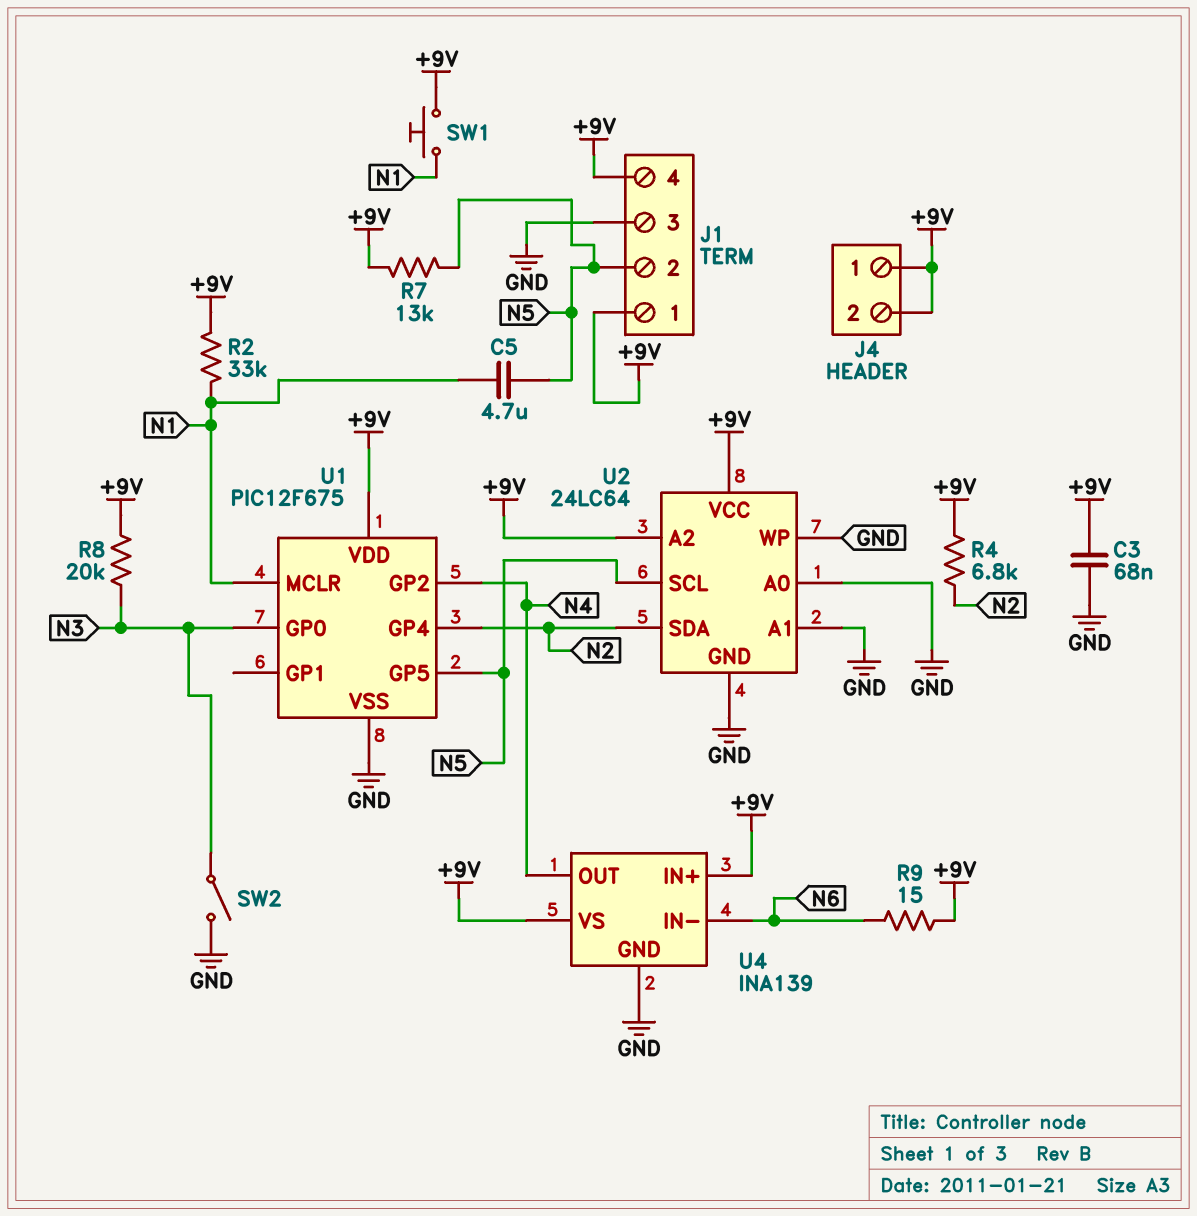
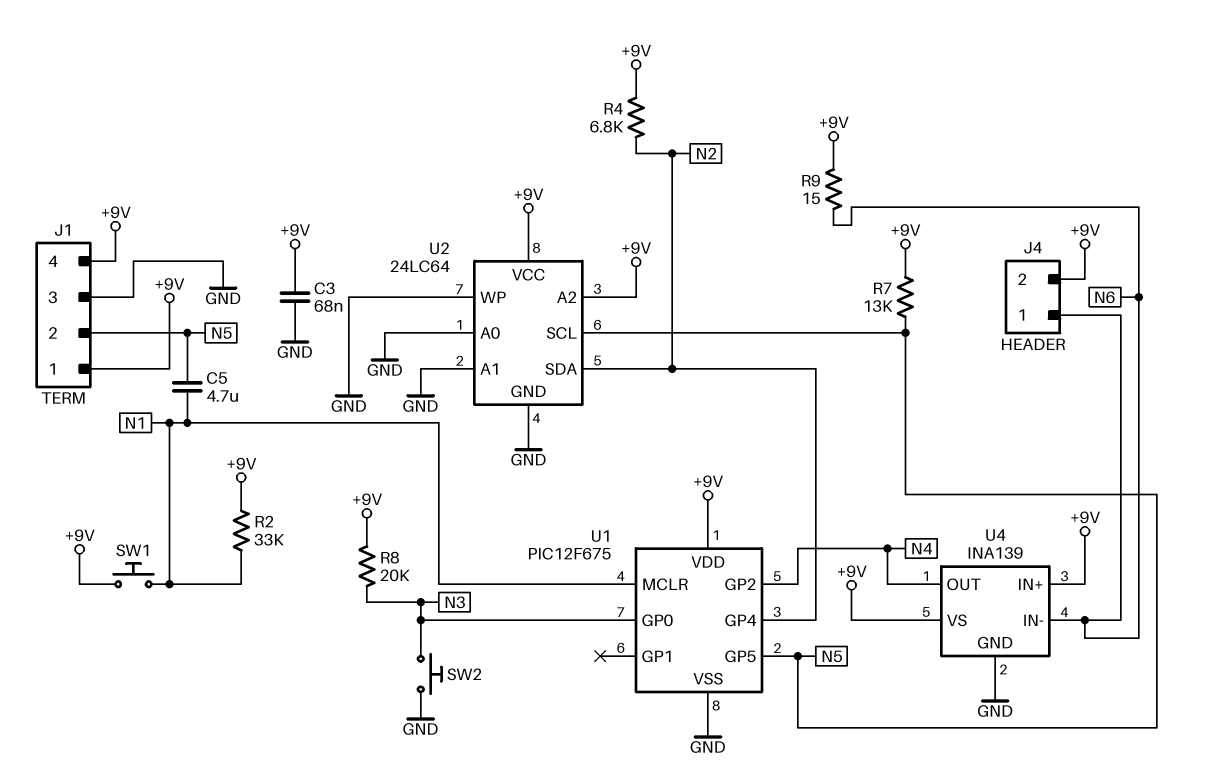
J4 pin 1: +9V -> N6
SW2: switch (GND, N3) -> button (GND, N3)

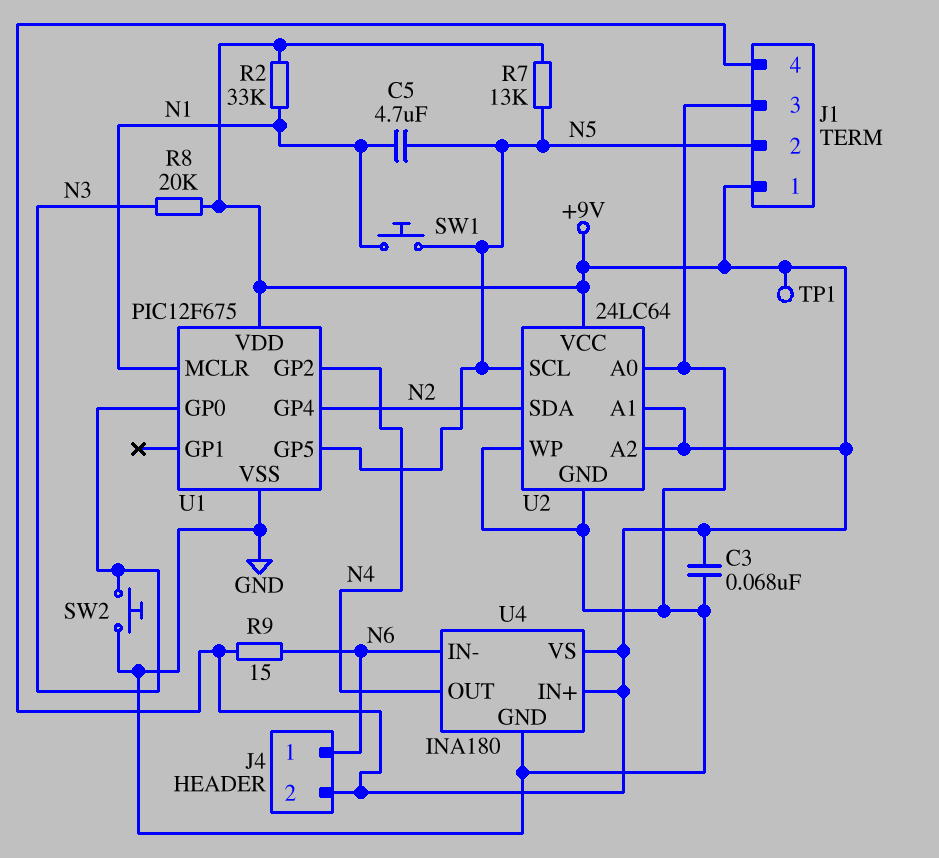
R4: 6.8k (+9V, N2) -> none
SW1: button (+9V, N1) -> button (N1, N5)
TP1: none -> test point (+9V)
U2 pin A1: GND -> +9V
U4: INA139 -> INA180

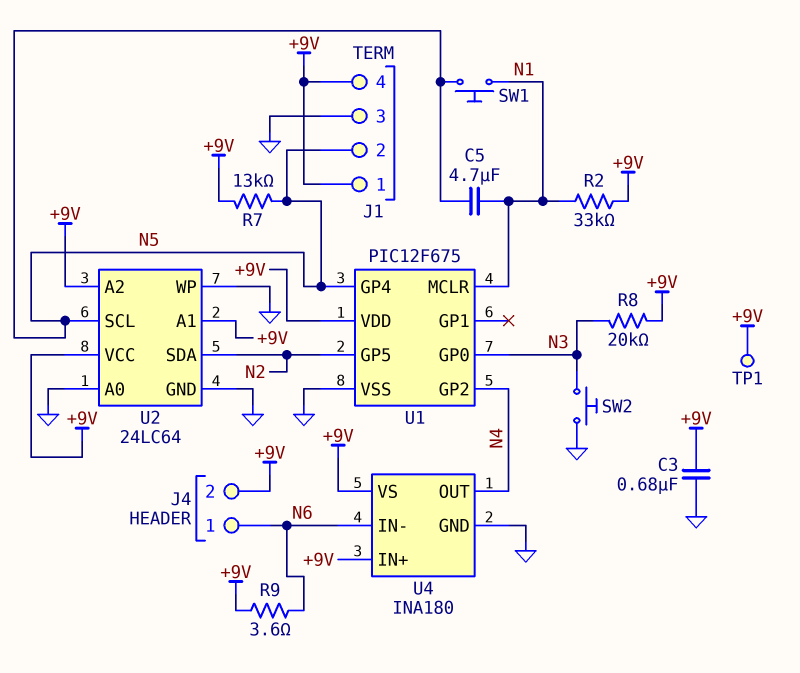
C3: 68nF (+9V, GND) -> 680nF (+9V, GND)
R9: 15 (+9V, N6) -> 3.6 (+9V, N6)
U1 pin GP4: N2 -> N5
U1 pin GP5: N5 -> N2

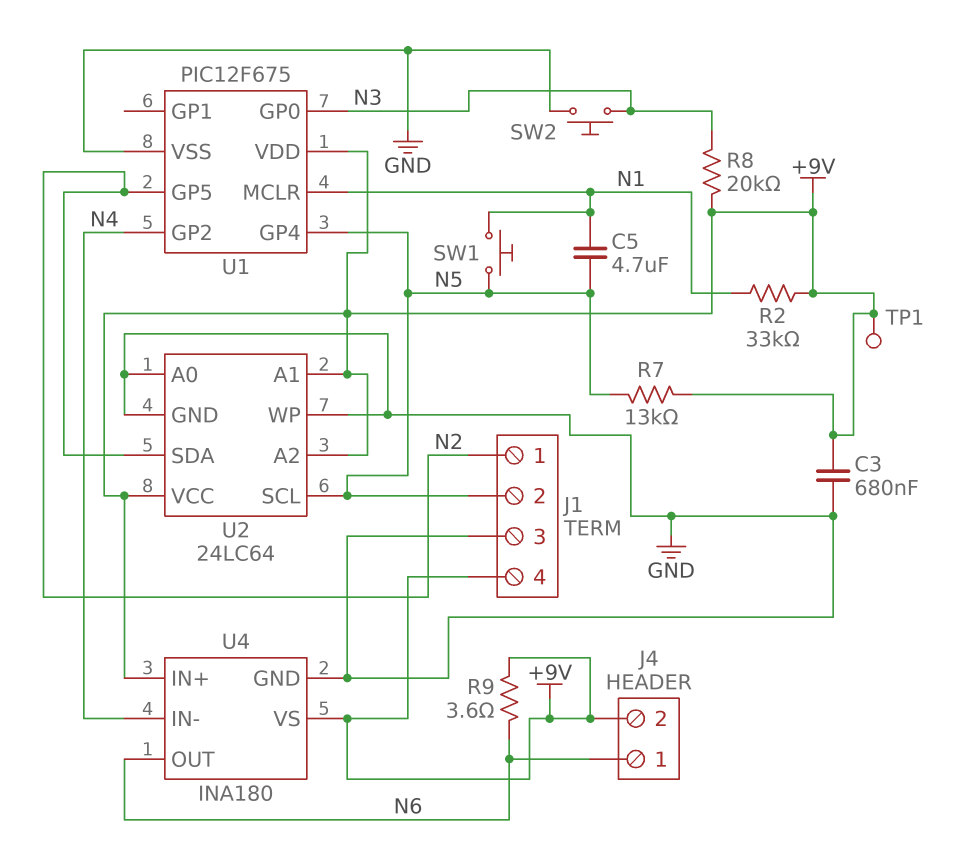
J1 pin 1: +9V -> N2
U4 pin IN-: N6 -> N4
U4 pin OUT: N4 -> N6

